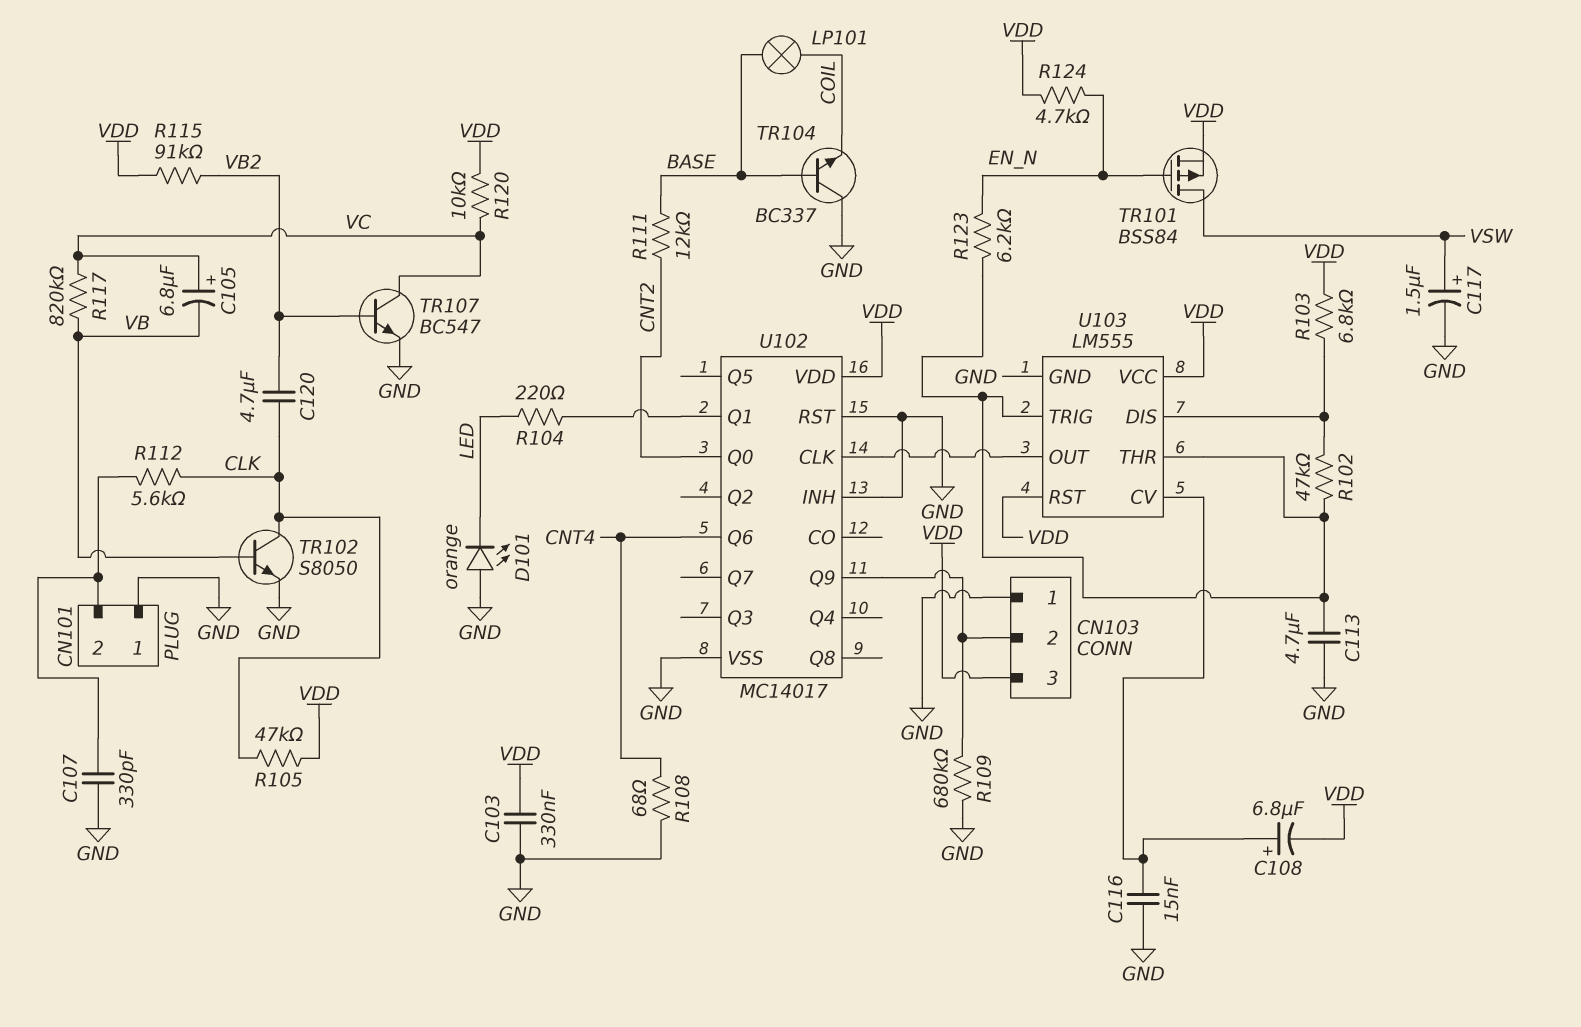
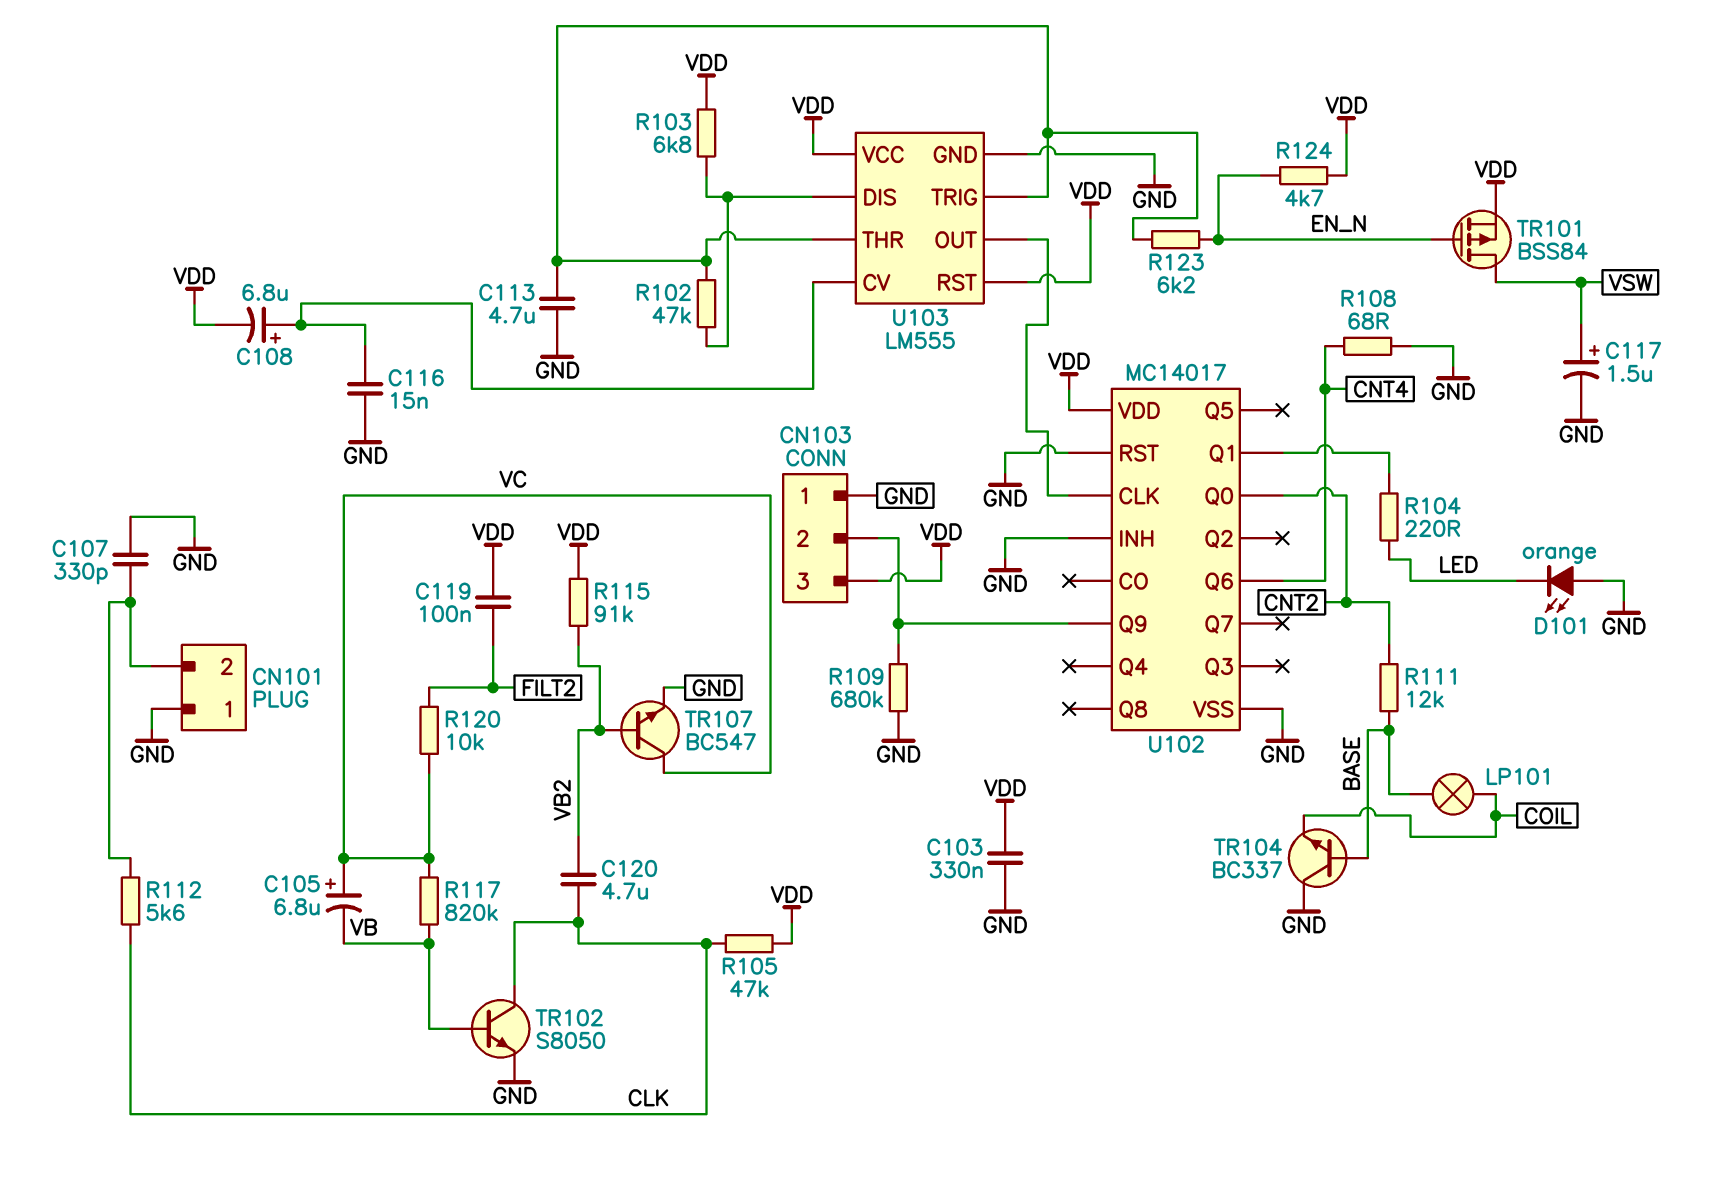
C119: none -> 100nF (FILT2, VDD)
R120: 10k (VC, VDD) -> 10k (FILT2, VC)

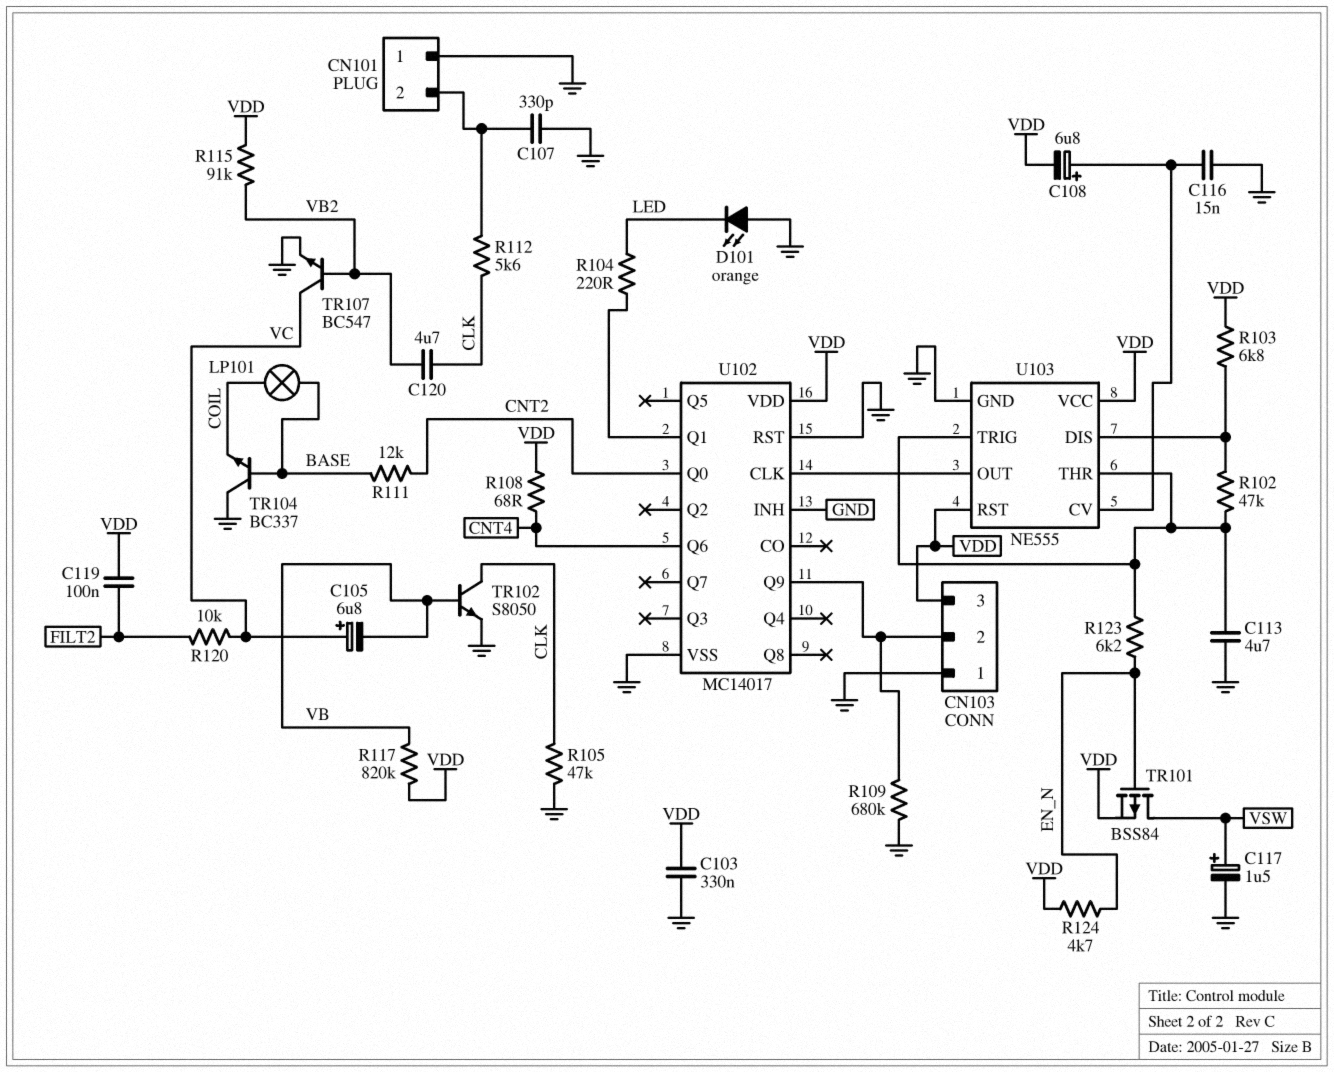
R105: 47k (CLK, VDD) -> 47k (CLK, GND)
R108: 68 (CNT4, GND) -> 68 (CNT4, VDD)
R117: 820k (VB, VC) -> 820k (VB, VDD)
U103: LM555 -> NE555

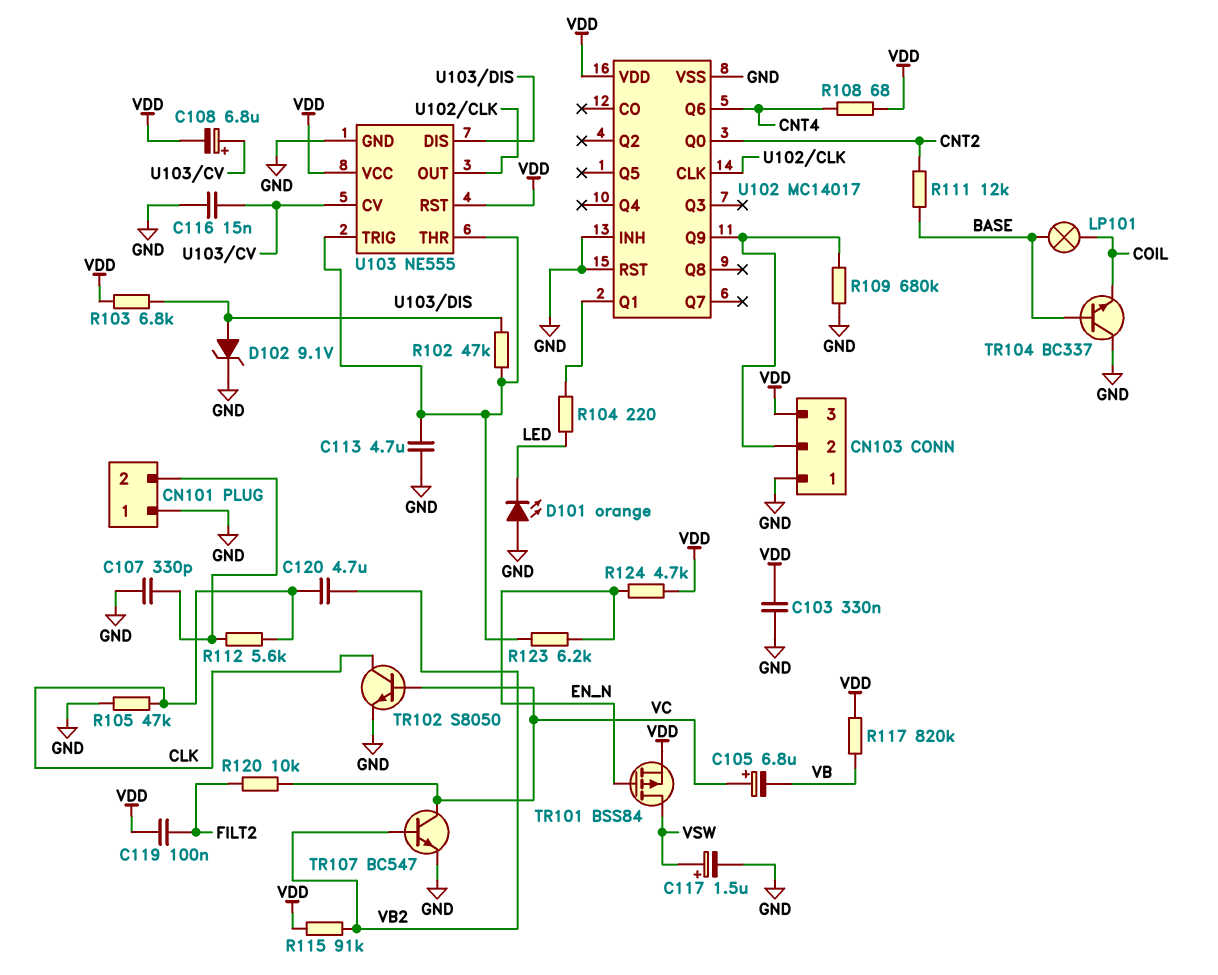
D102: none -> zener 9.1V (A U103/DIS, K GND)
TR102: NPN S8050 (B VB, C CLK, E GND) -> NPN S8050 (B VC, C CLK, E GND)

